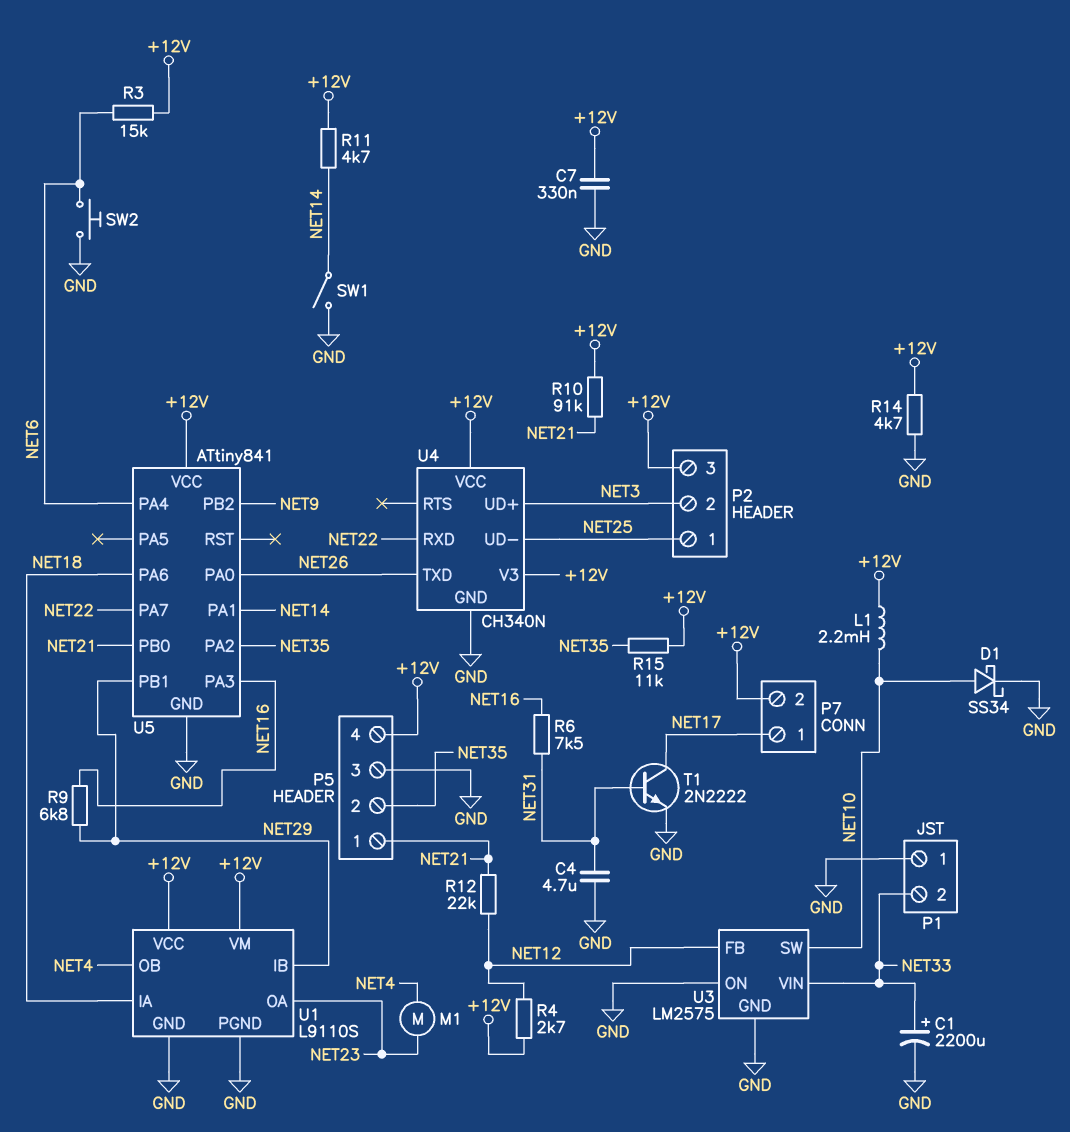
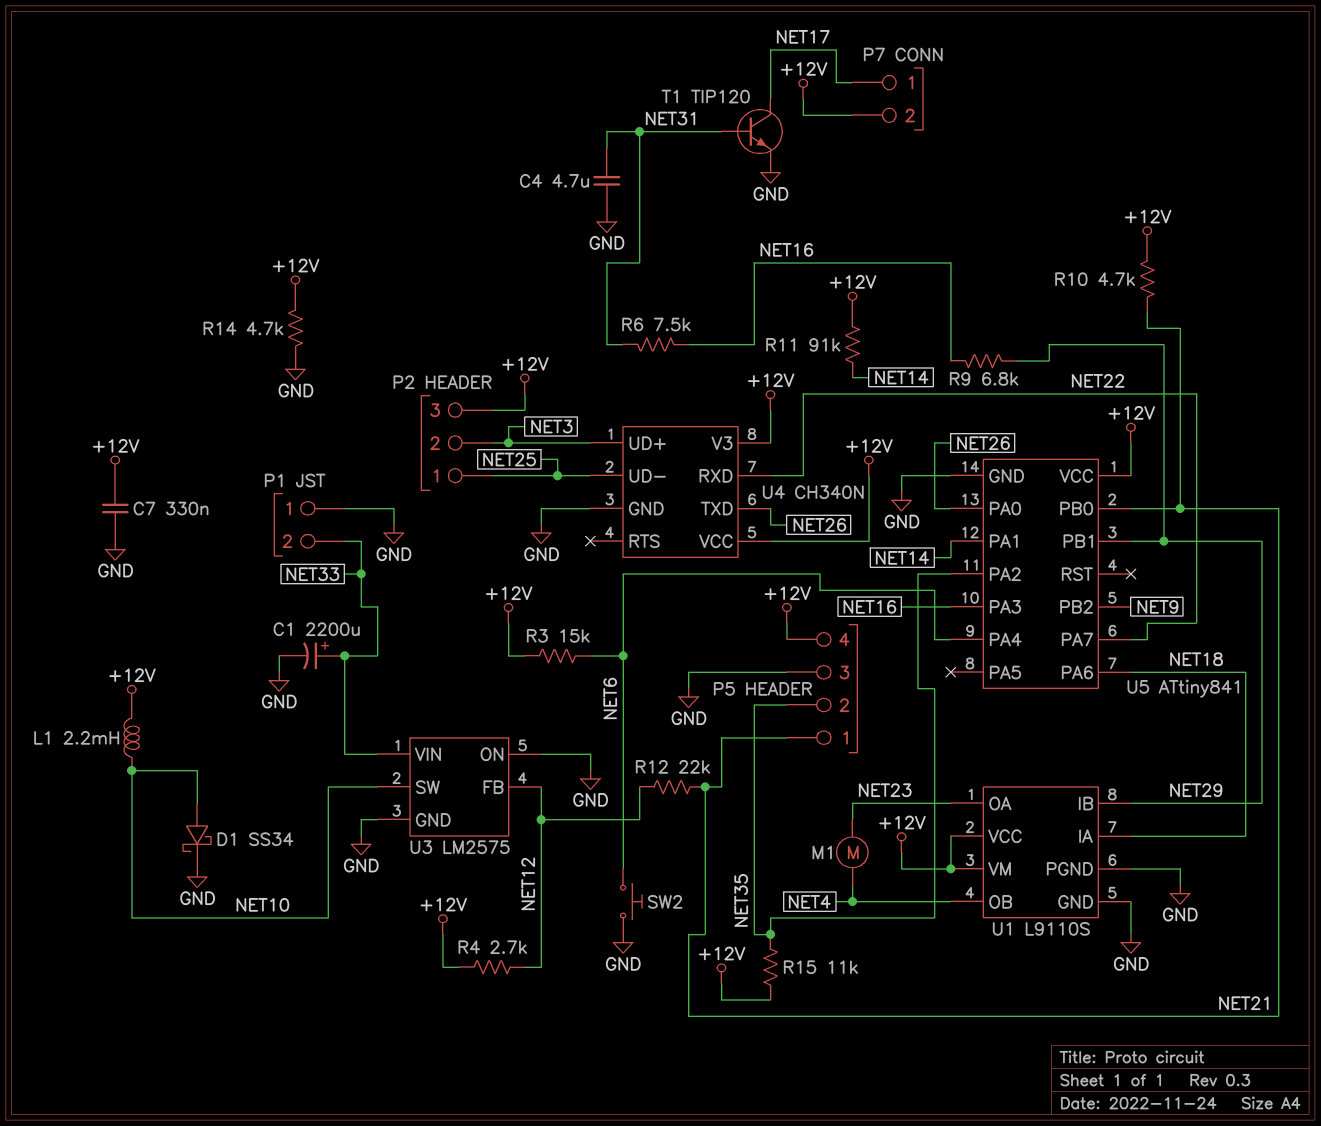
R10: 91k (+12V, NET21) -> 4.7k (+12V, NET21)
R11: 4.7k (+12V, NET14) -> 91k (+12V, NET14)
SW1: switch (GND, NET14) -> none
T1: NPN 2N2222 (B NET31, C NET17, E GND) -> NPN TIP120 (B NET31, C NET17, E GND)

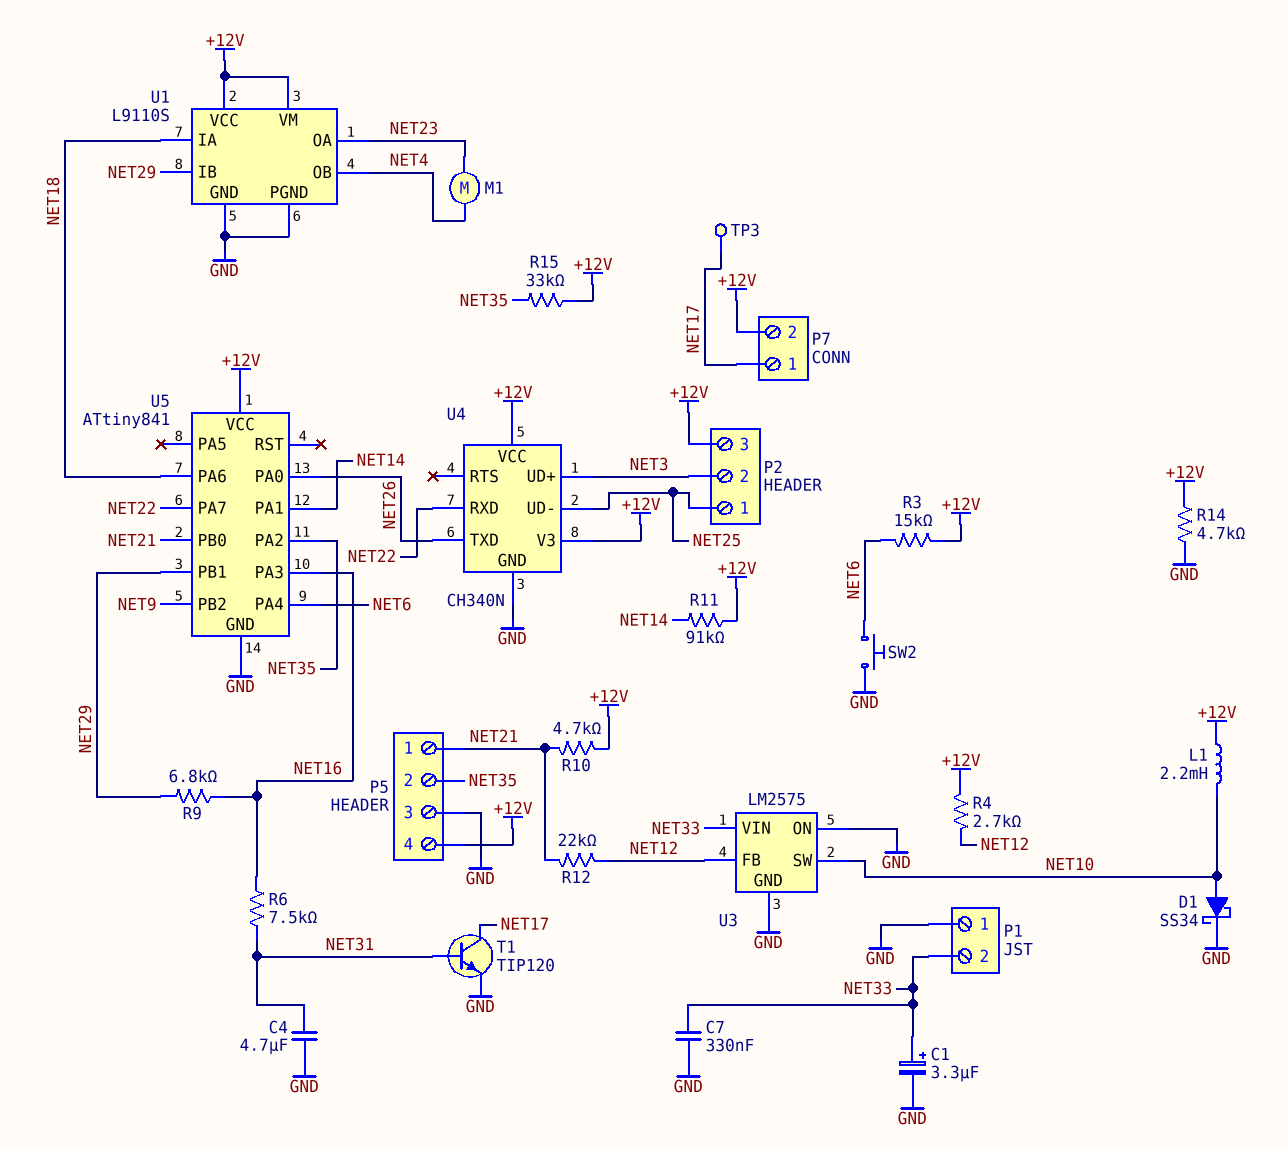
C1: 2200uF (plus NET33, minus GND) -> 3.3uF (plus NET33, minus GND)
C7: 330nF (+12V, GND) -> 330nF (GND, NET33)
R15: 11k (+12V, NET35) -> 33k (+12V, NET35)
TP3: none -> test point (NET17)

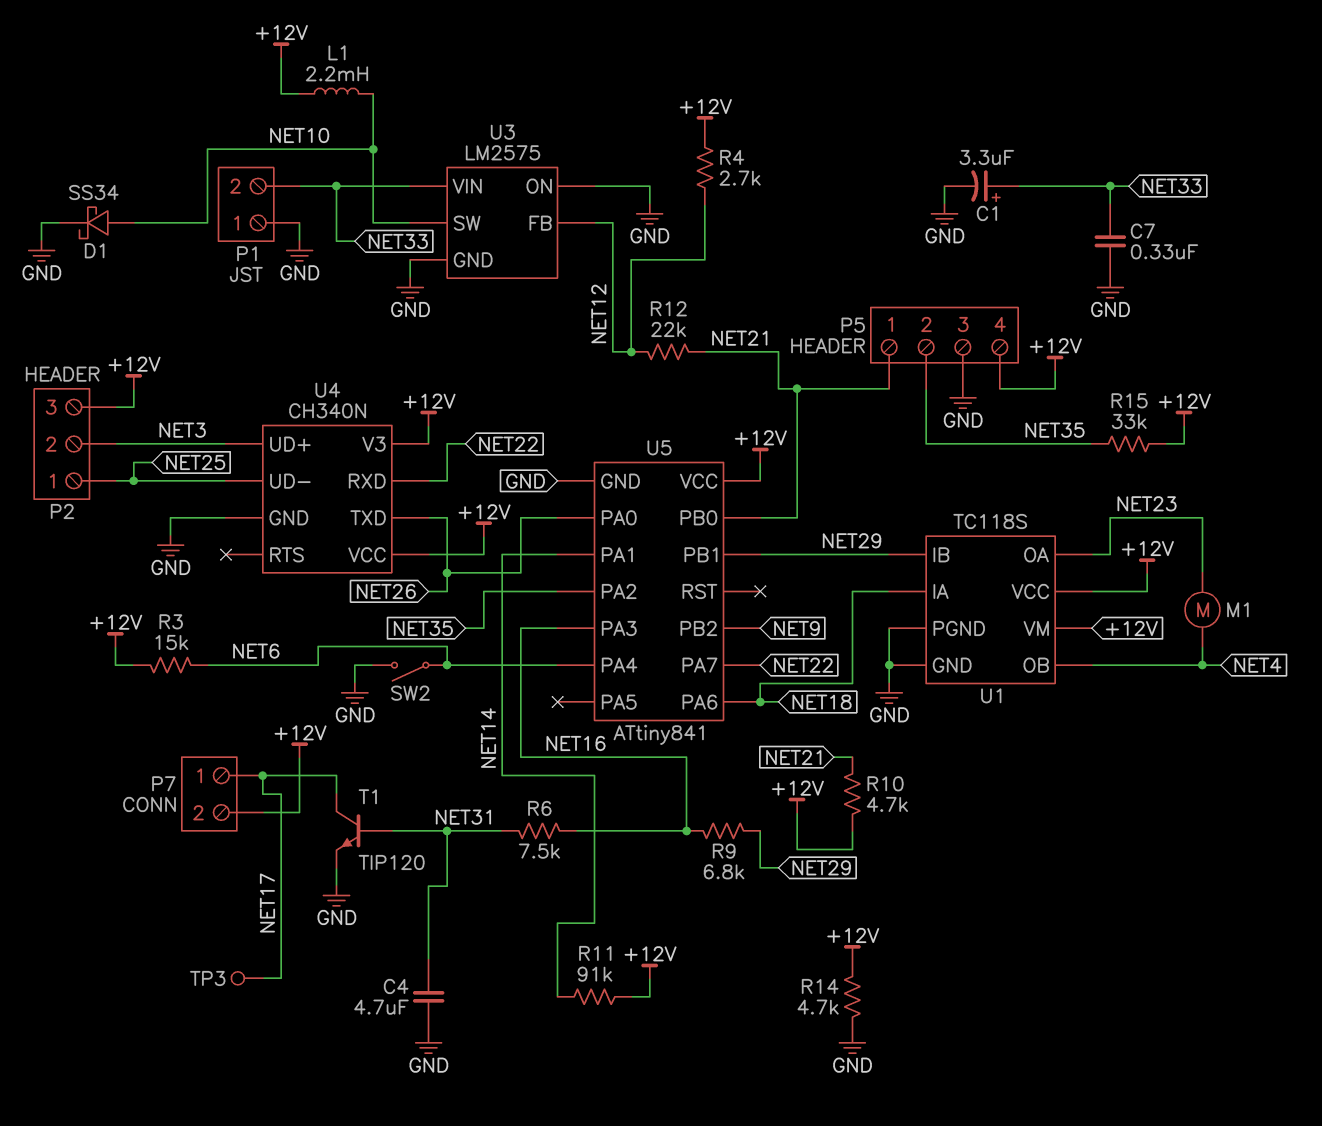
SW2: button (GND, NET6) -> switch (GND, NET6)
U1: L9110S -> TC118S

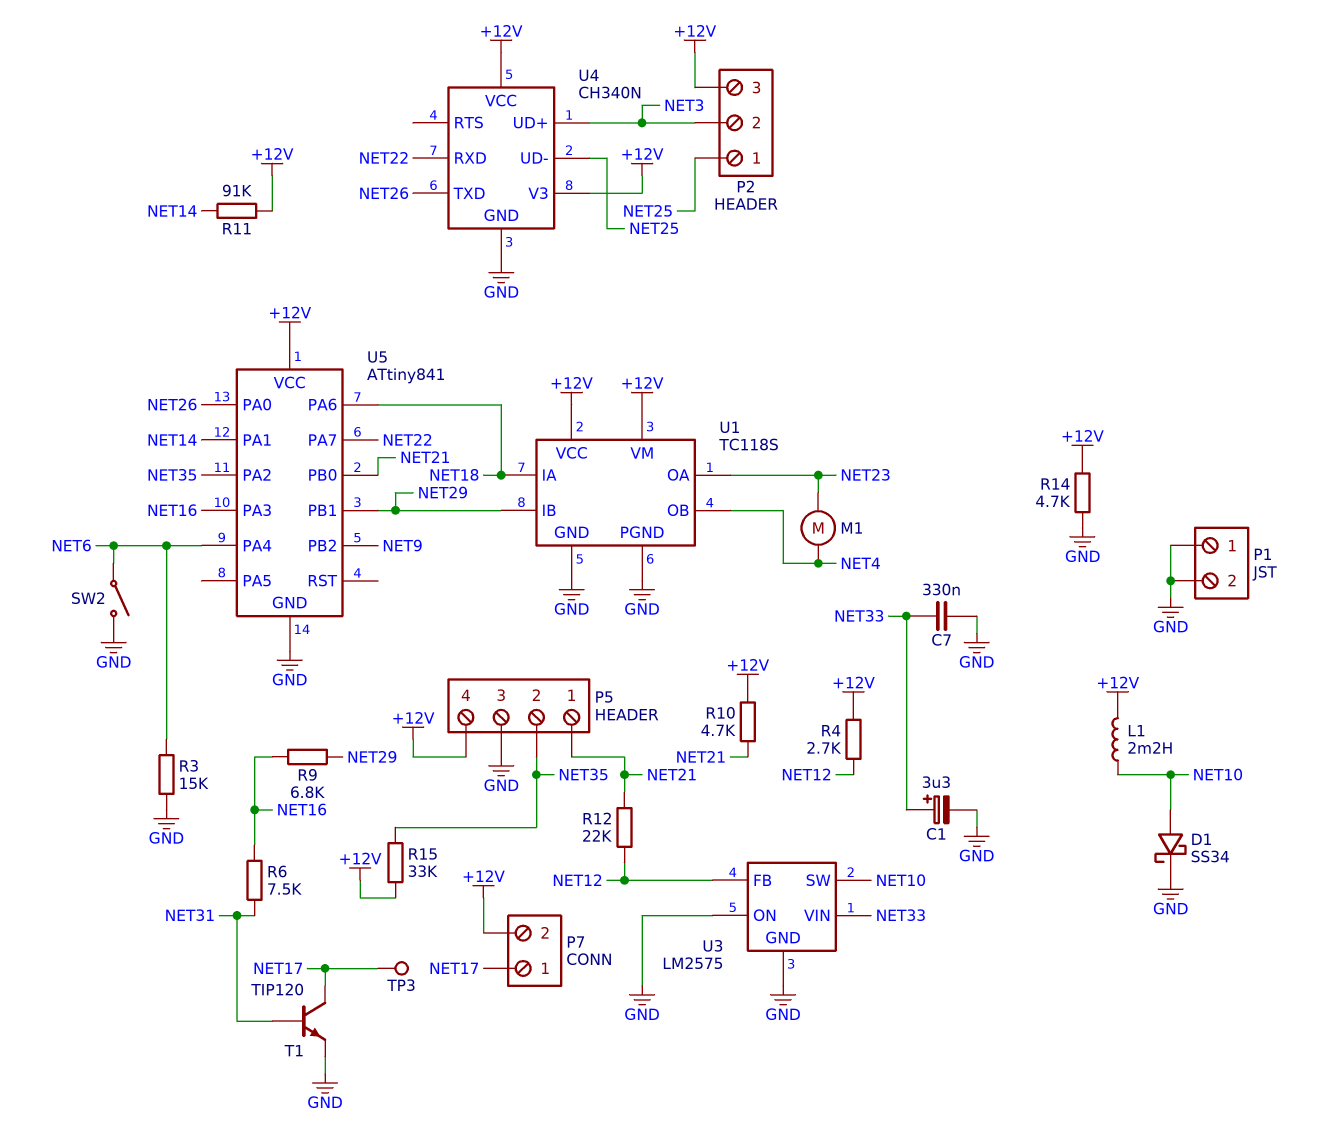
C4: 4.7uF (GND, NET31) -> none
P1 pin 2: NET33 -> GND
R3: 15k (+12V, NET6) -> 15k (GND, NET6)

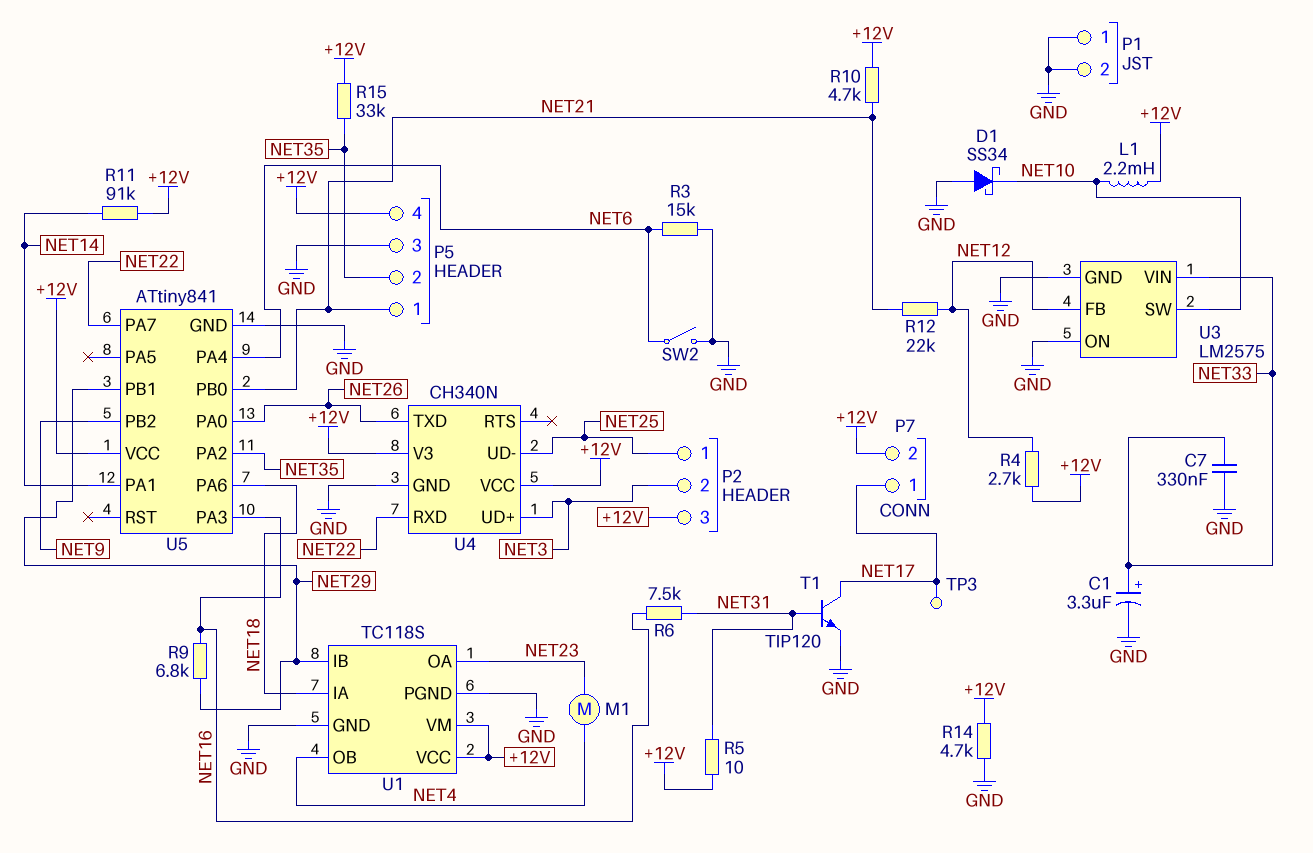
D1: schottky SS34 (A NET10, K GND) -> schottky SS34 (A GND, K NET10)
R5: none -> 10 (+12V, NET31)

